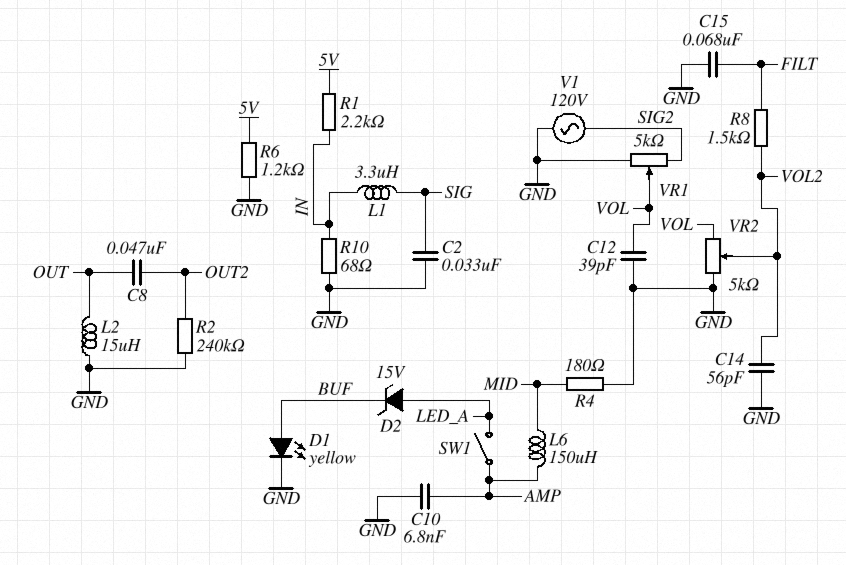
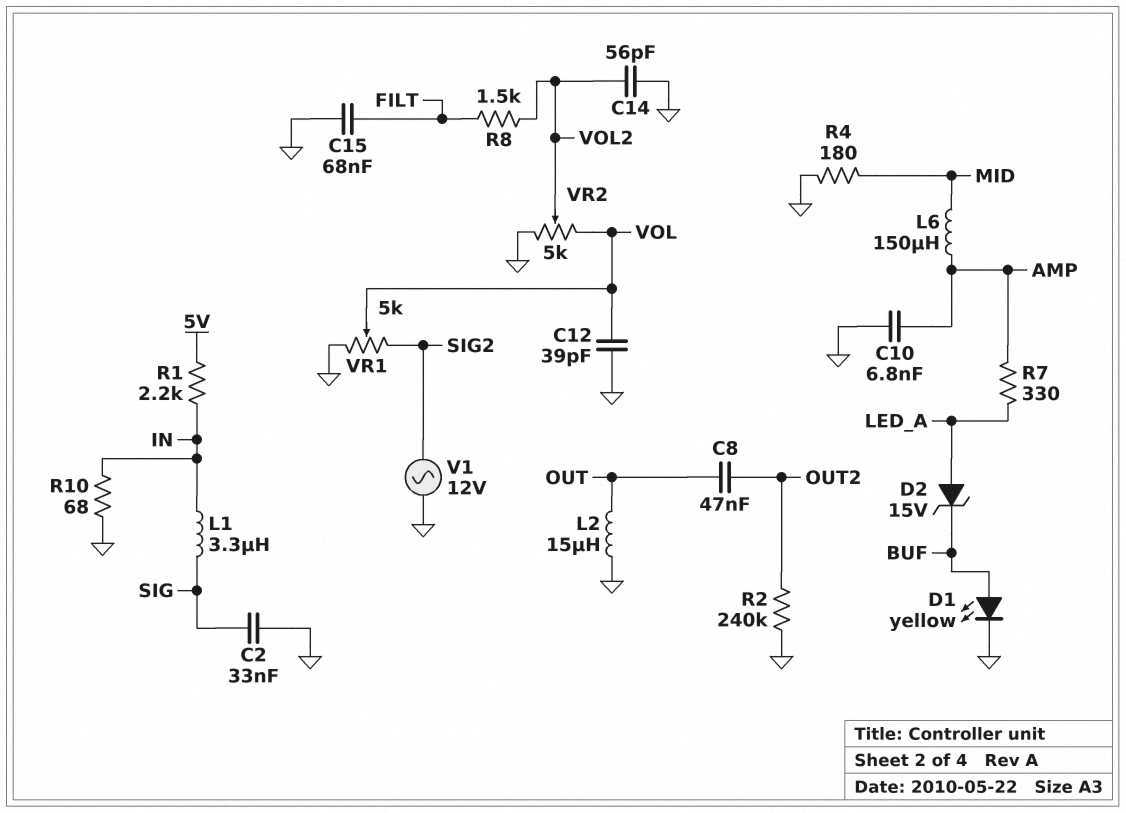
R6: 1.2k (5V, GND) -> none
R7: none -> 330 (AMP, LED_A)
SW1: switch (AMP, LED_A) -> none
V1: AC 120V (GND, SIG2) -> AC 12V (GND, SIG2)

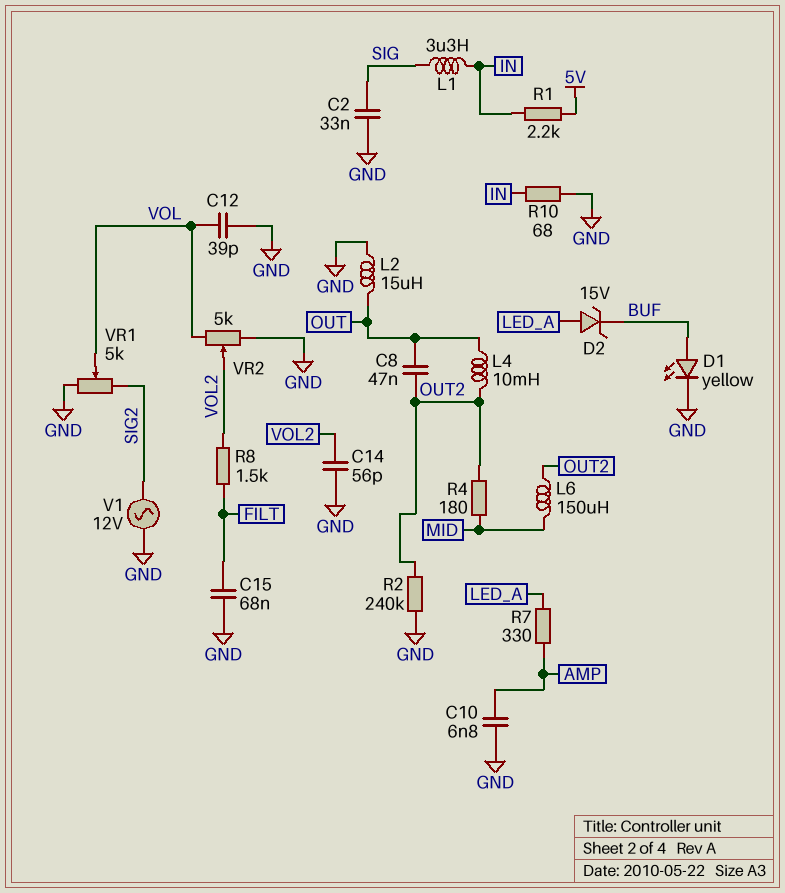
L4: none -> 10mH (OUT, OUT2)
L6: 150uH (AMP, MID) -> 150uH (MID, OUT2)
R4: 180 (GND, MID) -> 180 (MID, OUT2)

